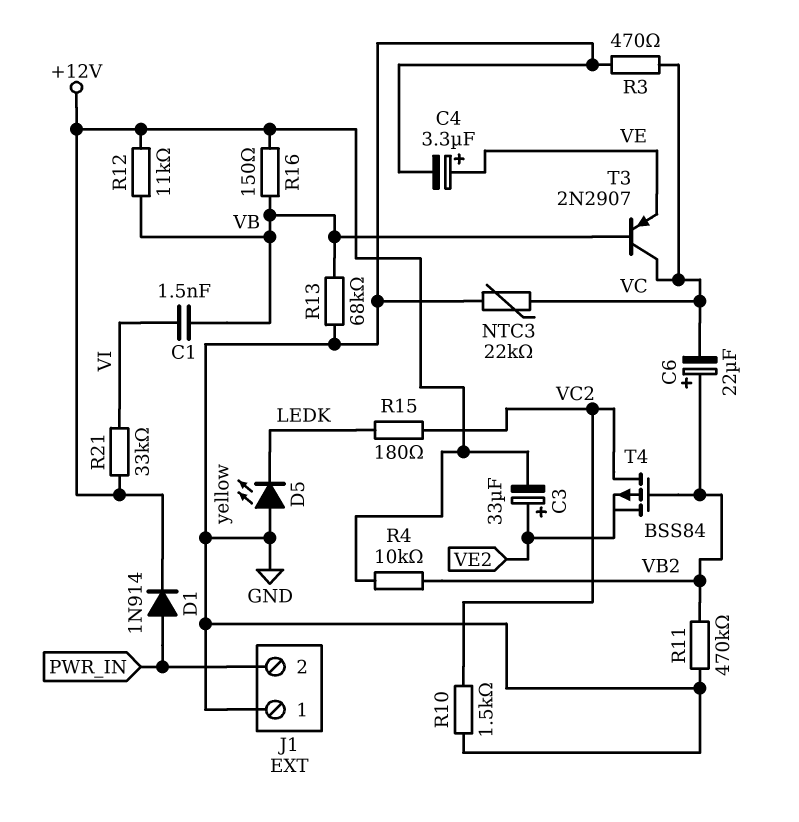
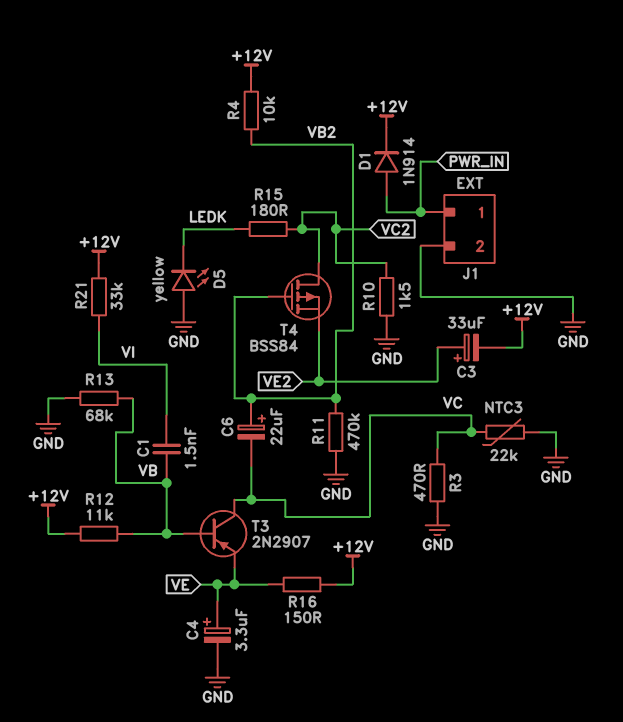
J1 pin 1: GND -> PWR_IN
J1 pin 2: PWR_IN -> GND
R16: 150 (+12V, VB) -> 150 (+12V, VE)

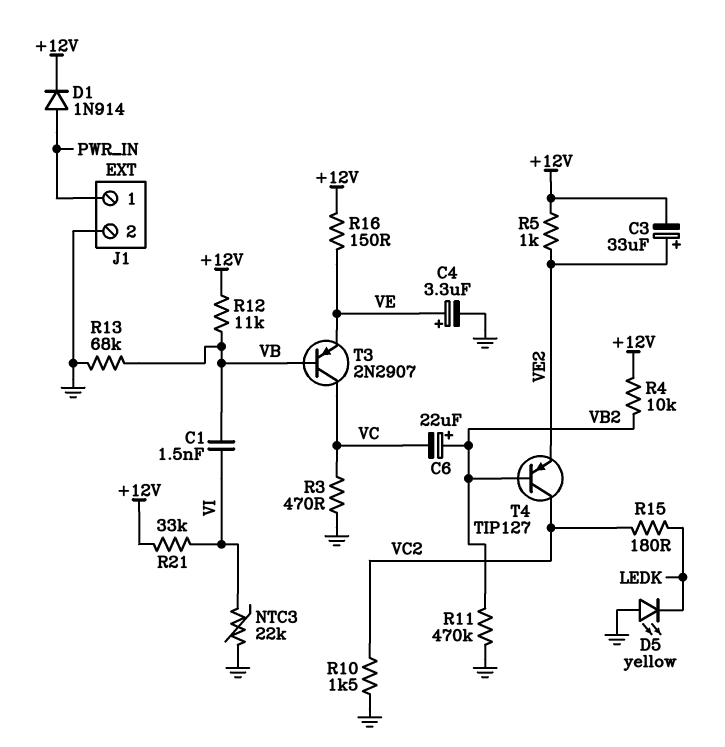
NTC3: 22k (GND, VC) -> 22k (GND, VI)
R5: none -> 1k (+12V, VE2)
T4: PMOS BSS84 (G VB2, D VC2, S VE2) -> PNP TIP127 (B VB2, C VC2, E VE2)

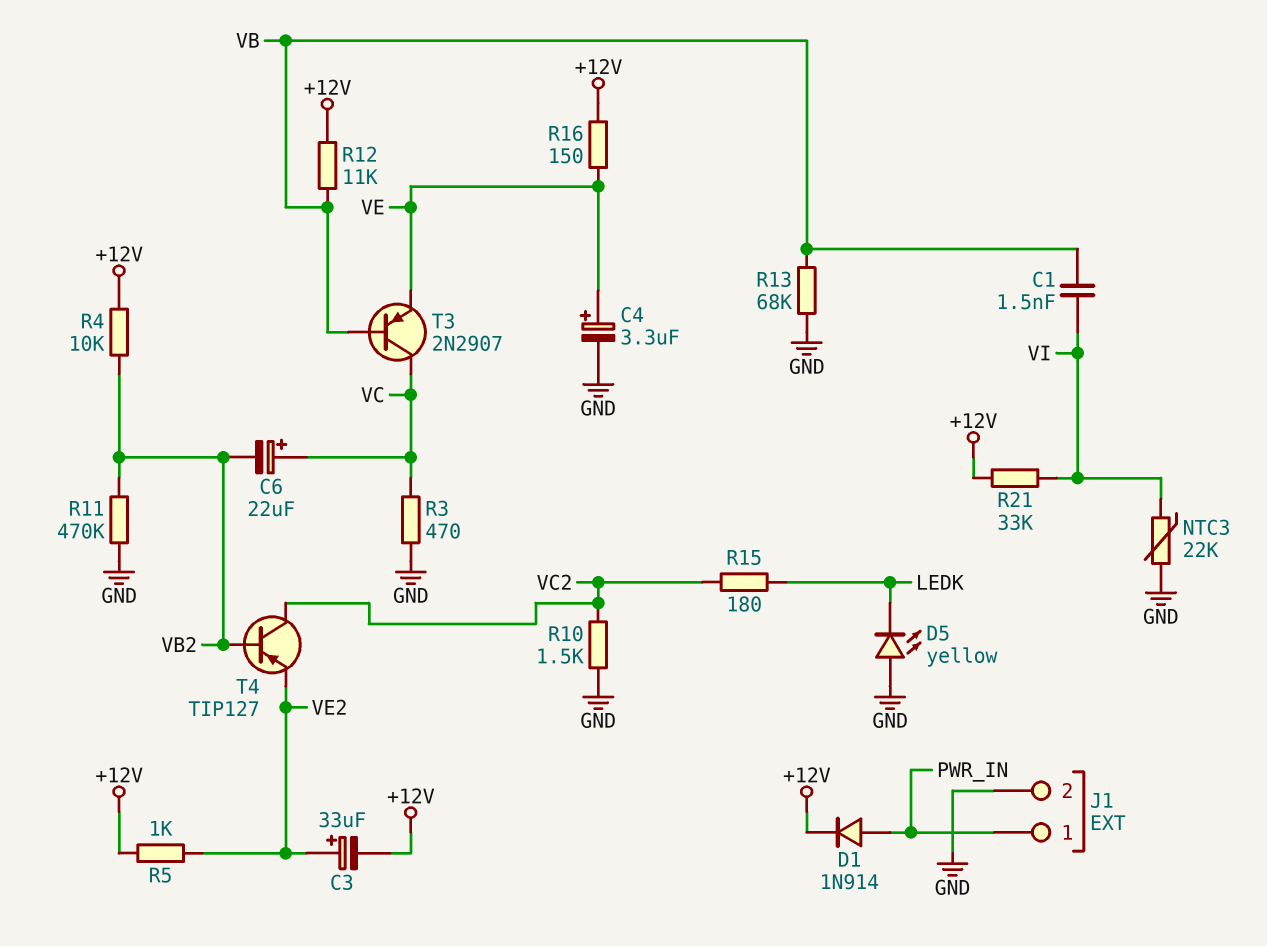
C6: 22uF (plus VB2, minus VC) -> 22uF (plus VC, minus VB2)

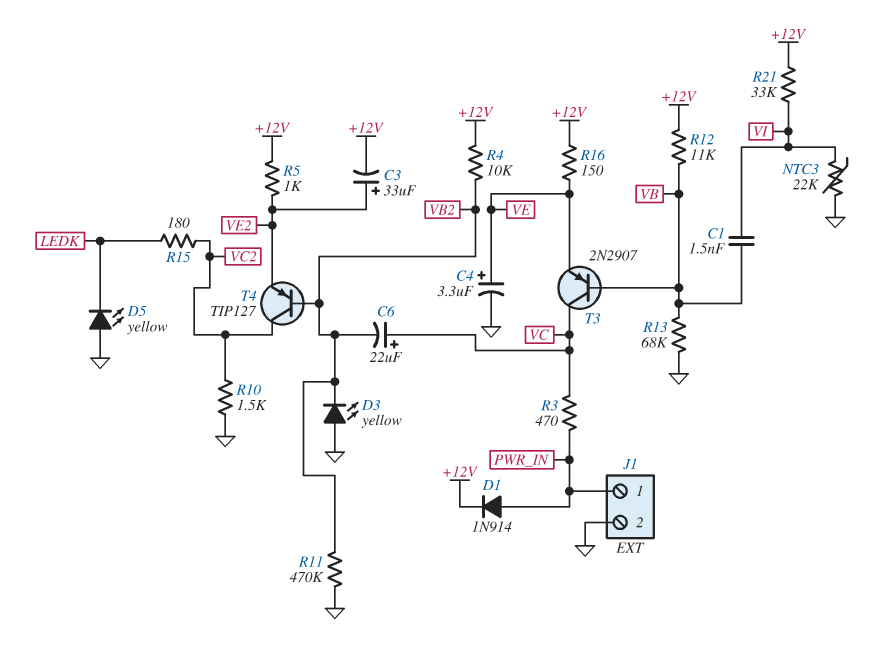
D3: none -> LED yellow (A GND, K VB2)
R3: 470 (GND, VC) -> 470 (PWR_IN, VC)

